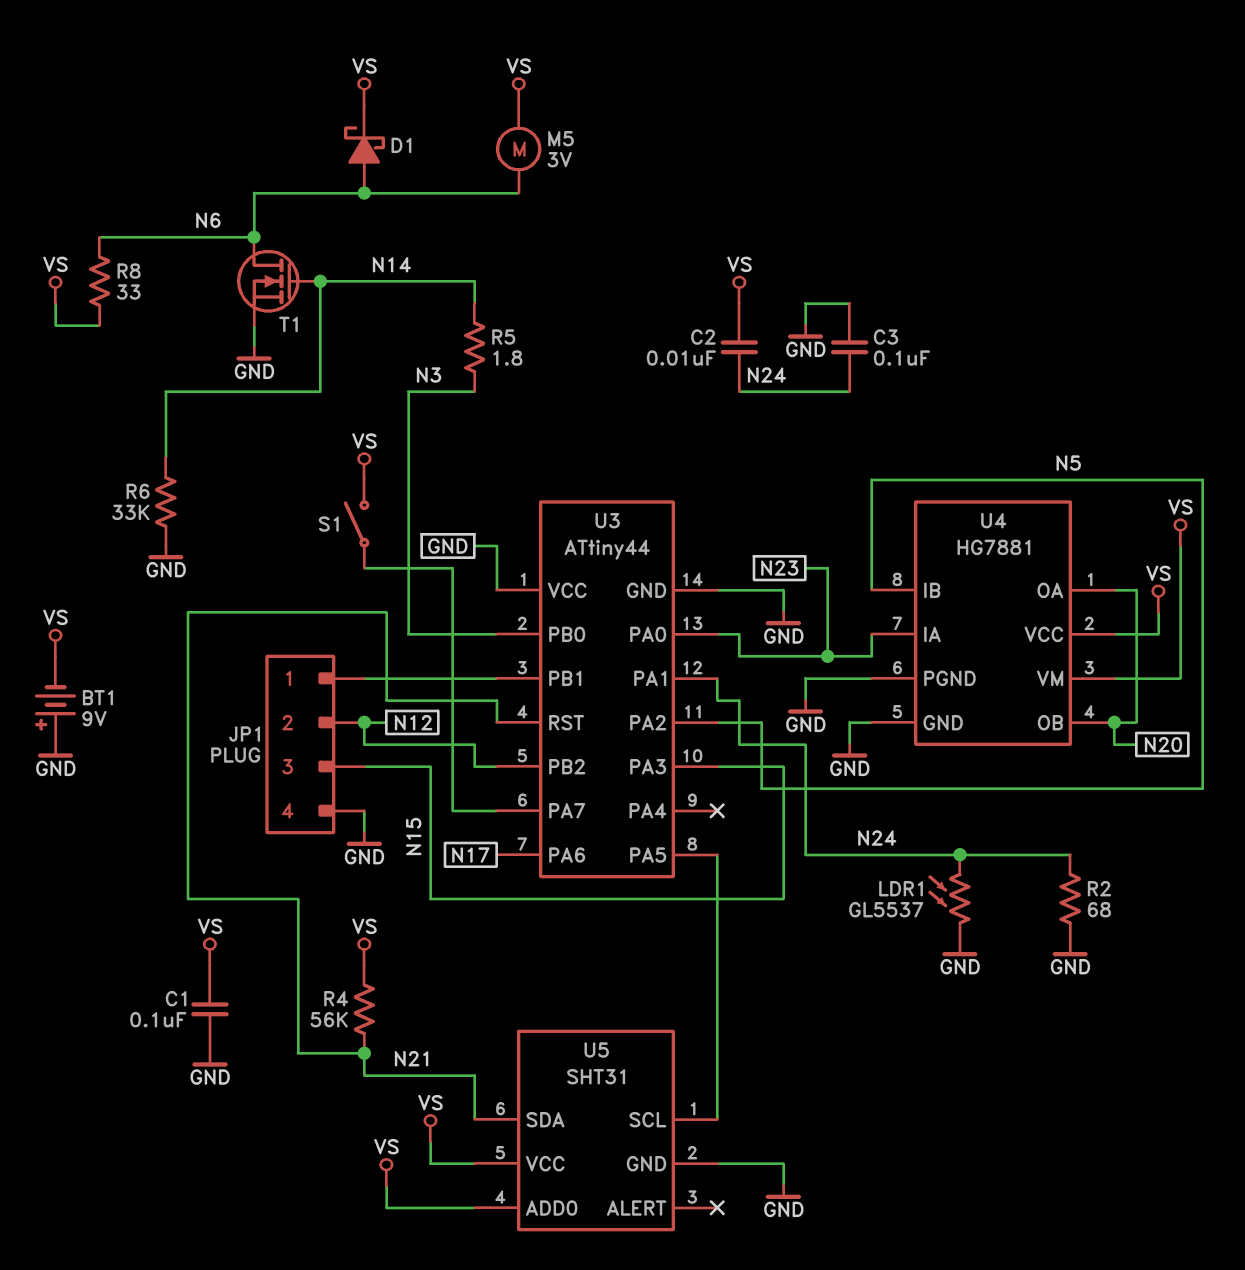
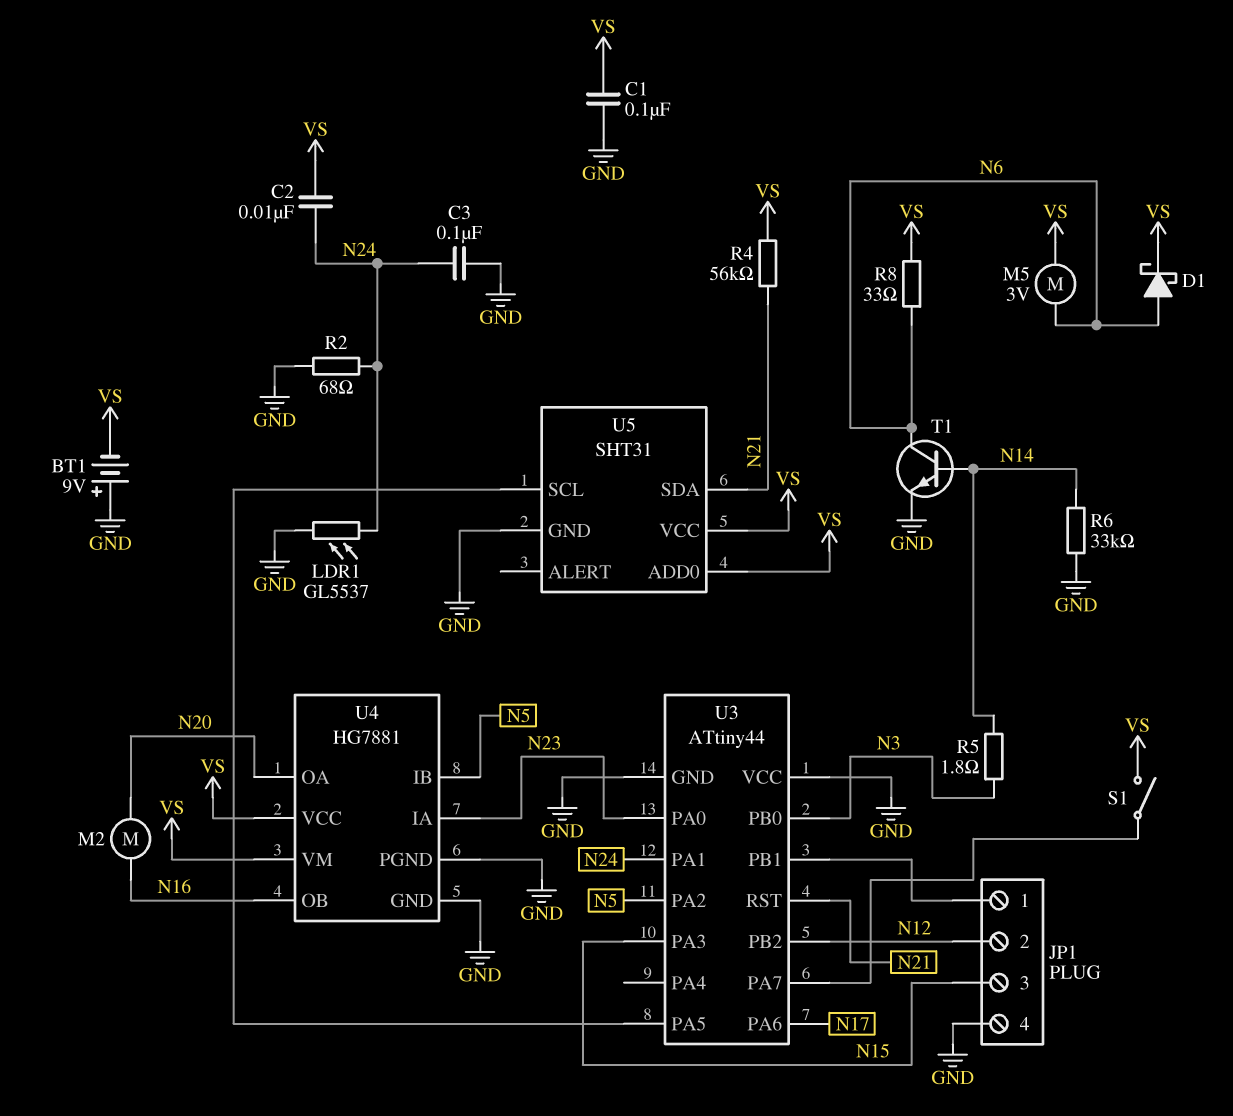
M2: none -> motor (N16, N20)
T1: NMOS (G N14, D N6, S GND) -> NPN (B N14, C N6, E GND)
U4 pin OB: N20 -> N16

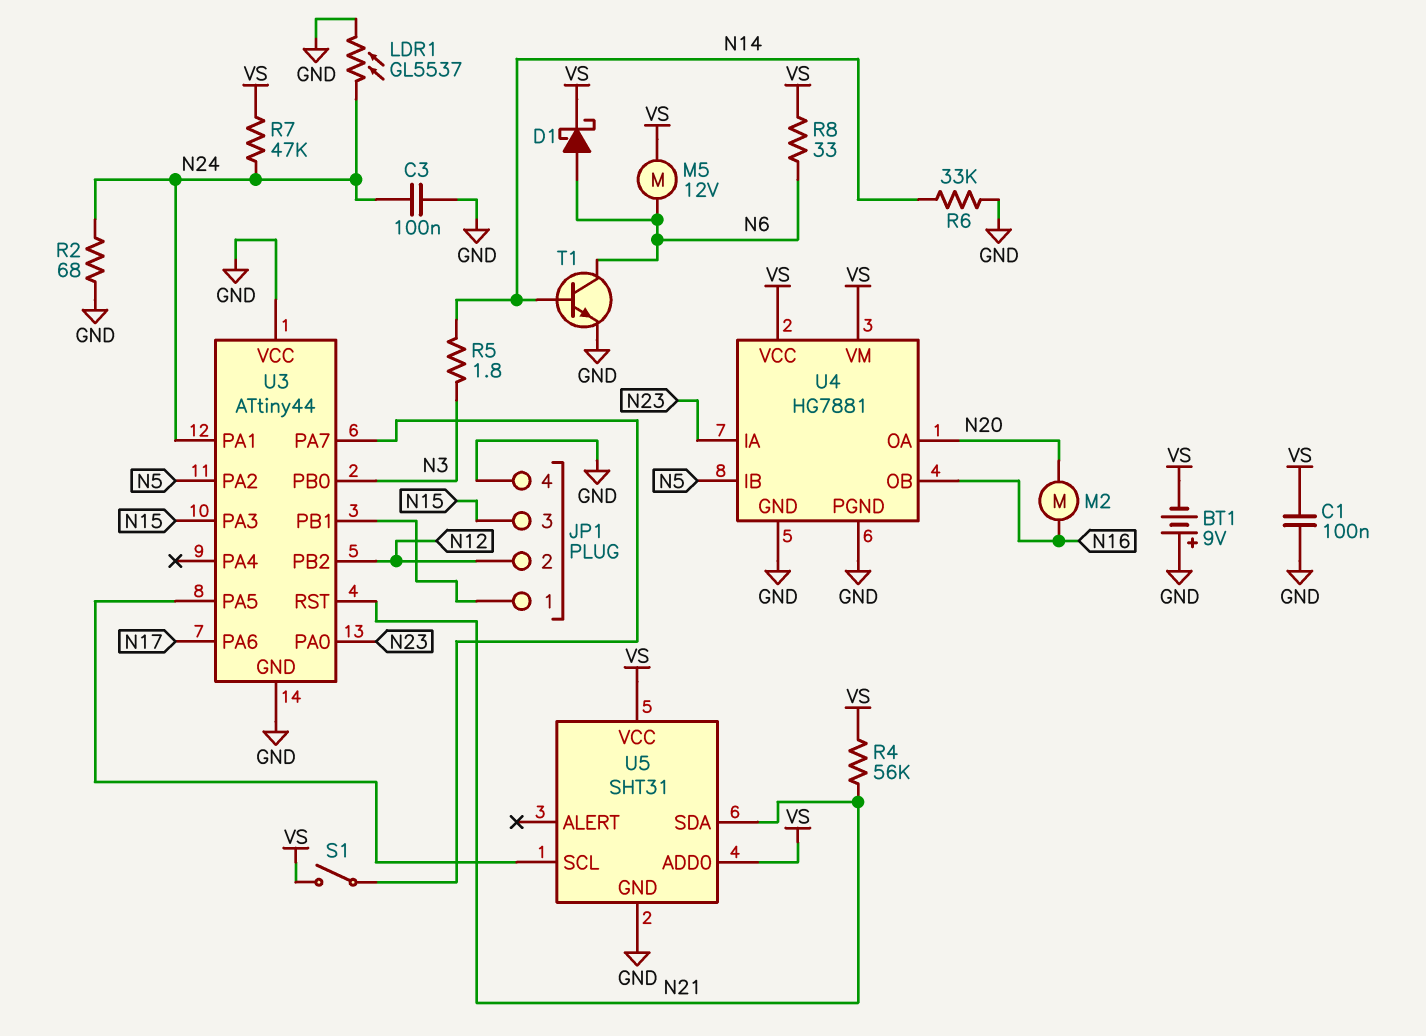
C2: 10nF (N24, VS) -> none
M5: motor 3V (N6, VS) -> motor 12V (N6, VS)
R7: none -> 47k (N24, VS)

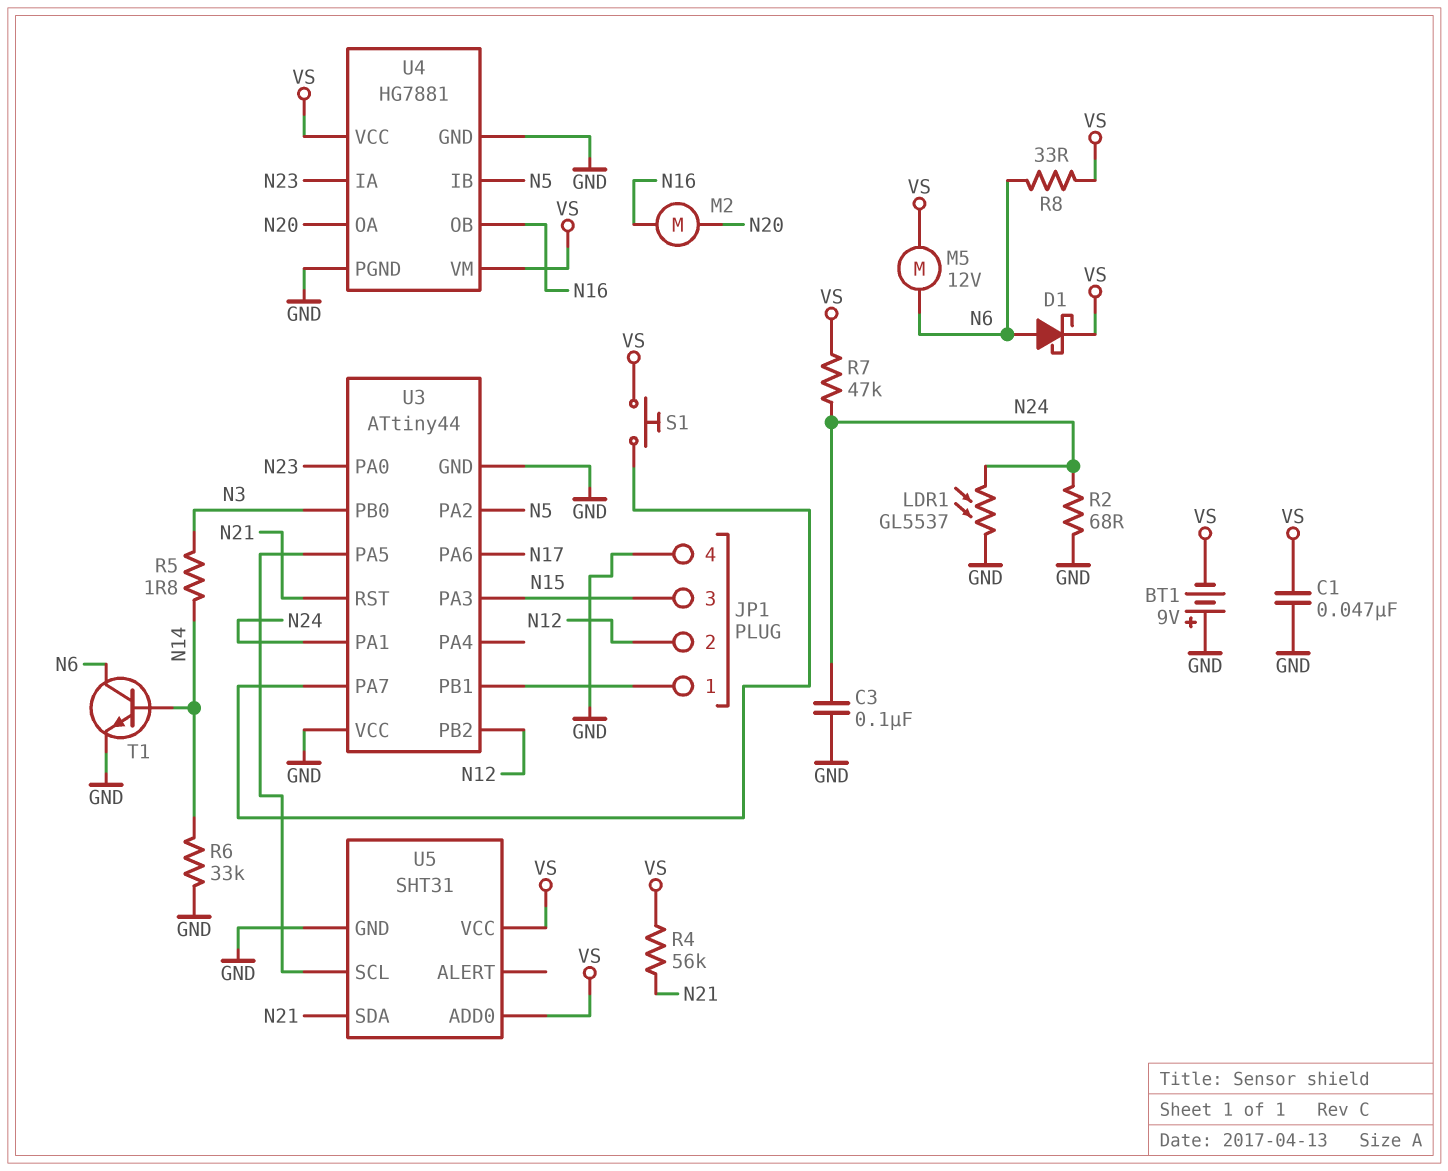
C1: 100nF (GND, VS) -> 47nF (GND, VS)
S1: switch (U3/PA7, VS) -> button (U3/PA7, VS)

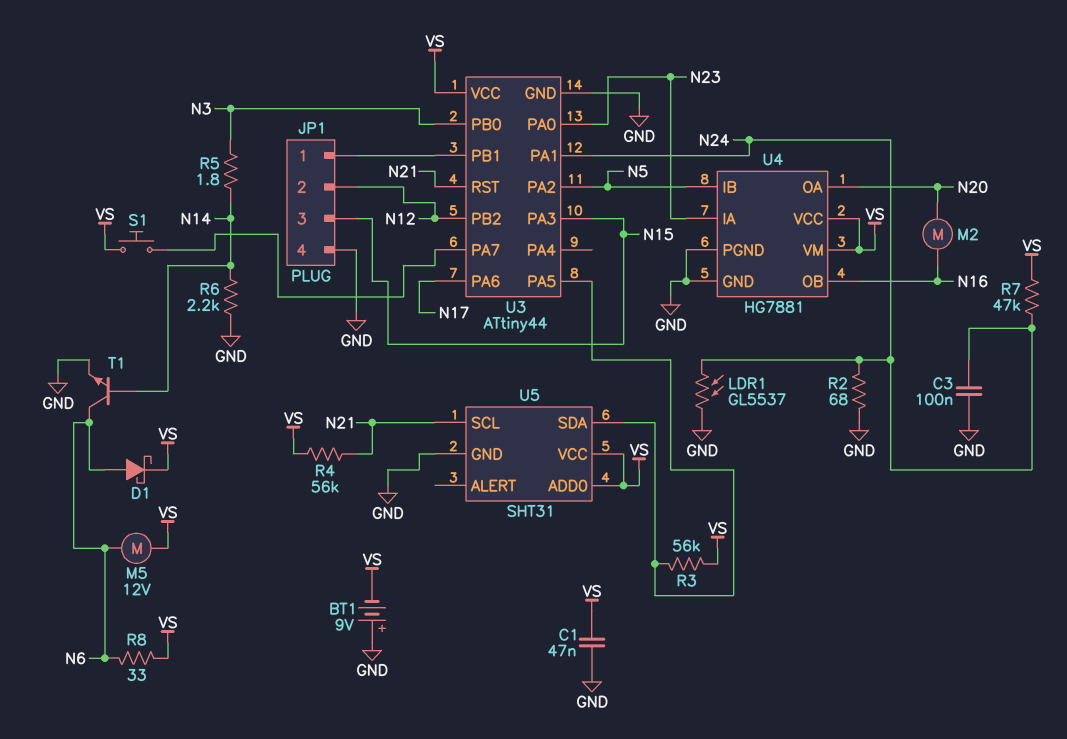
R3: none -> 56k (U3/PA5, VS)
R6: 33k (GND, N14) -> 2.2k (GND, N14)
U3 pin VCC: GND -> VS
U5 pin SCL: U3/PA5 -> N21
U5 pin SDA: N21 -> U3/PA5

